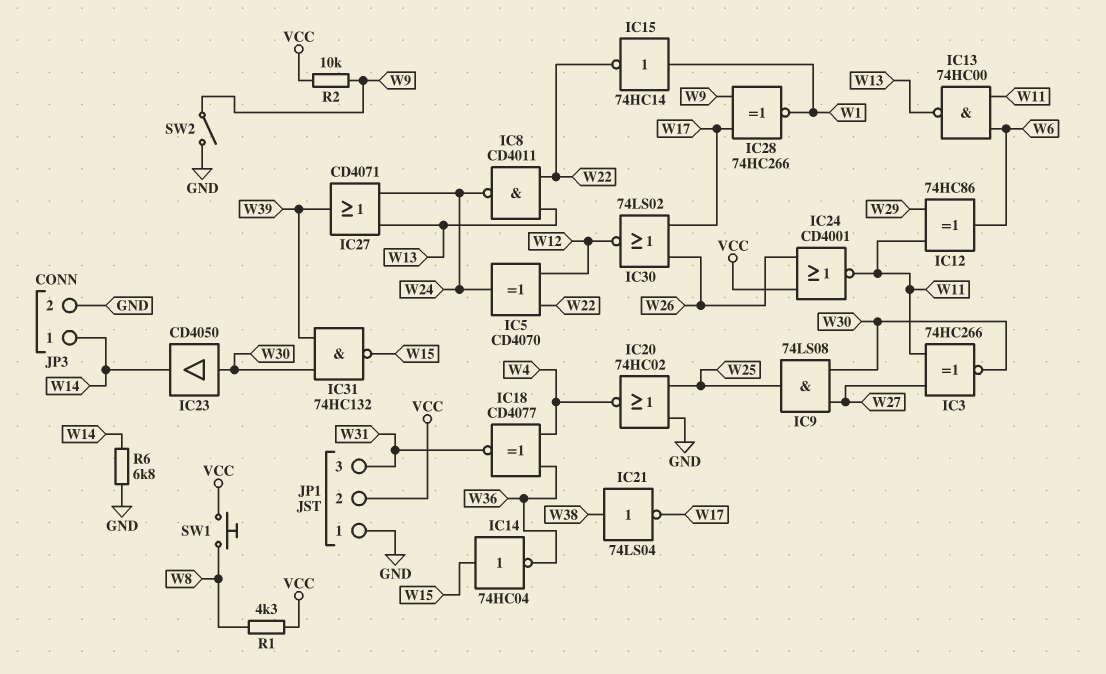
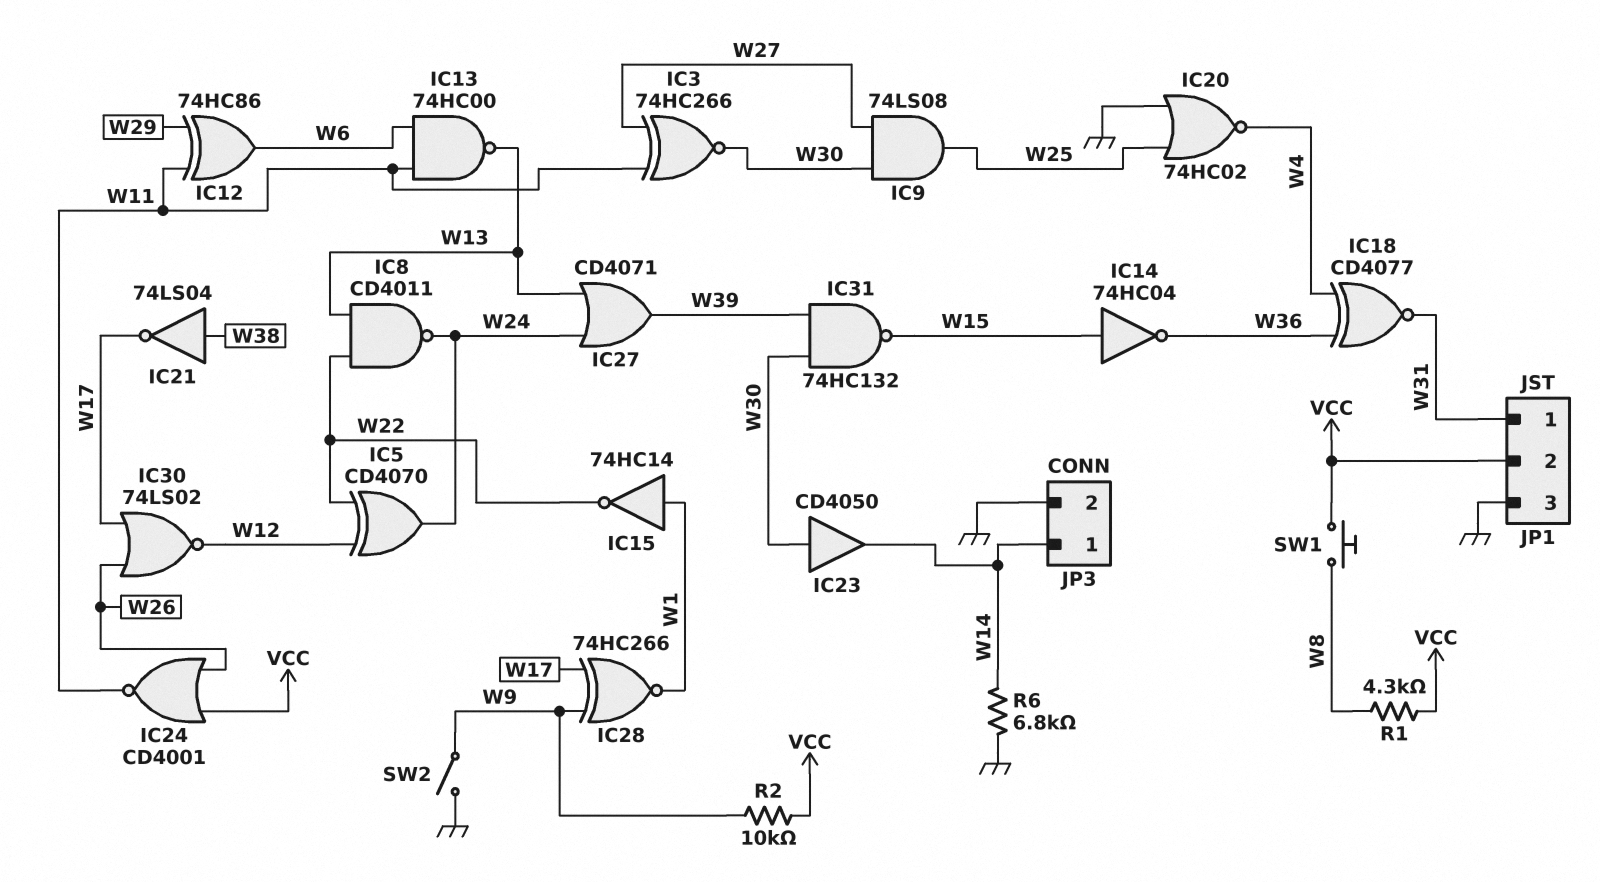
JP1 pin 1: GND -> W31
JP1 pin 3: W31 -> GND

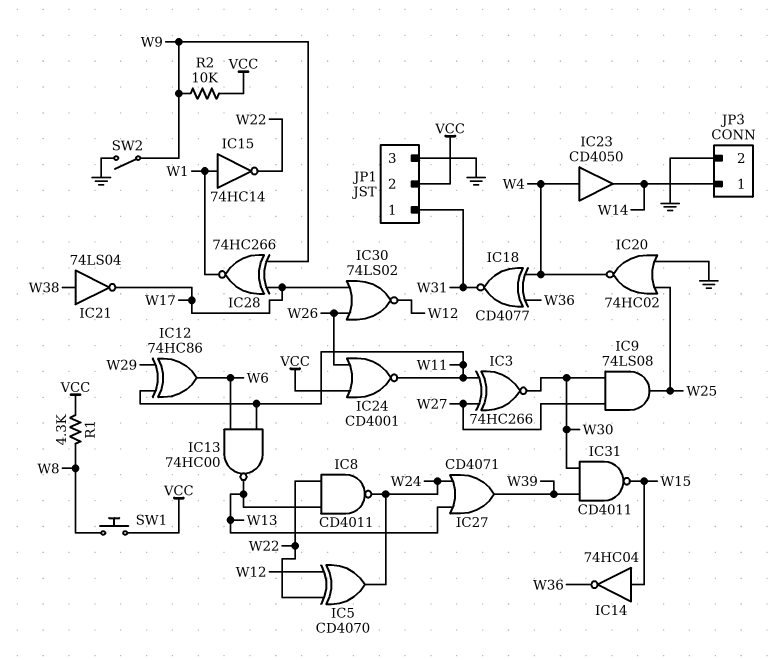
IC23: buffer CD4050 (in W30, out W14) -> buffer CD4050 (in W4, out W14)
IC31: NAND 74HC132 (in W30, in W39, out W15) -> NAND CD4011 (in W30, in W39, out W15)
R6: 6.8k (GND, W14) -> none

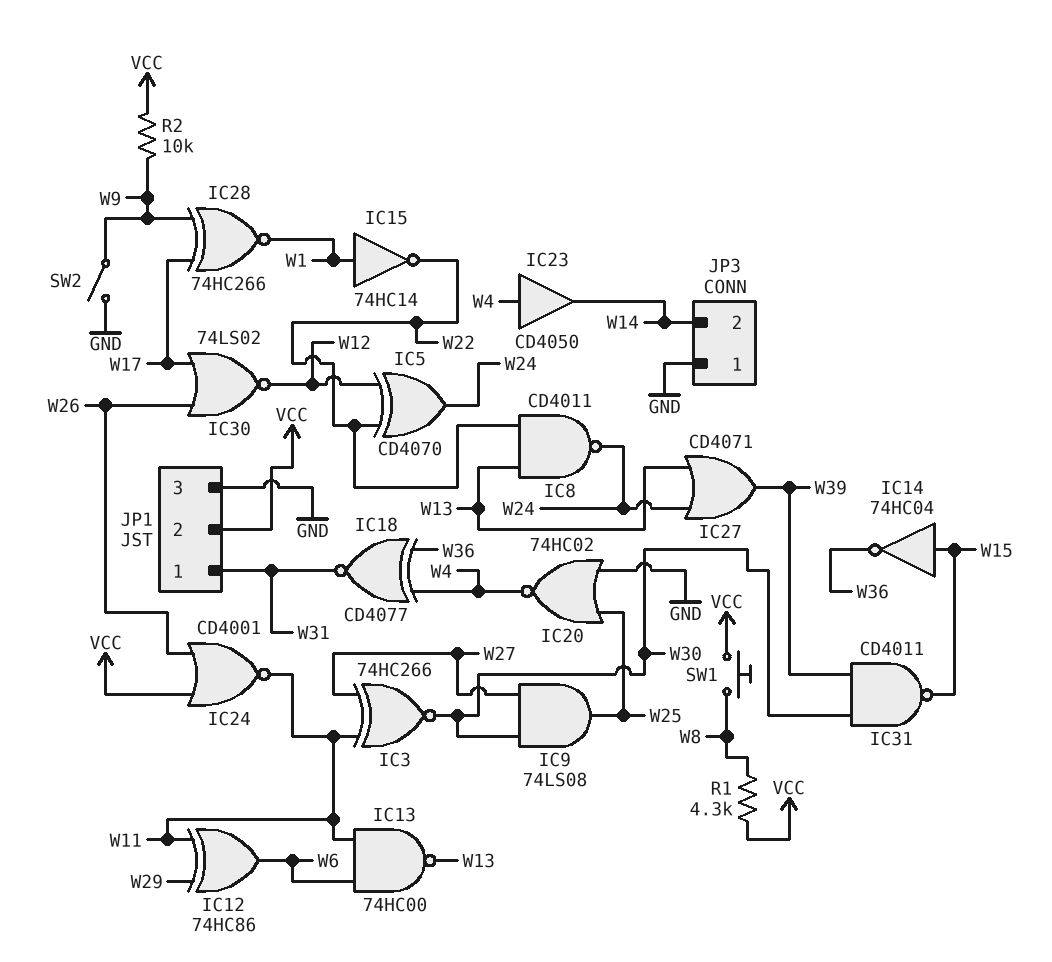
IC21: NOT 74LS04 (in W38, out W17) -> none
JP3 pin 1: W14 -> GND
JP3 pin 2: GND -> W14

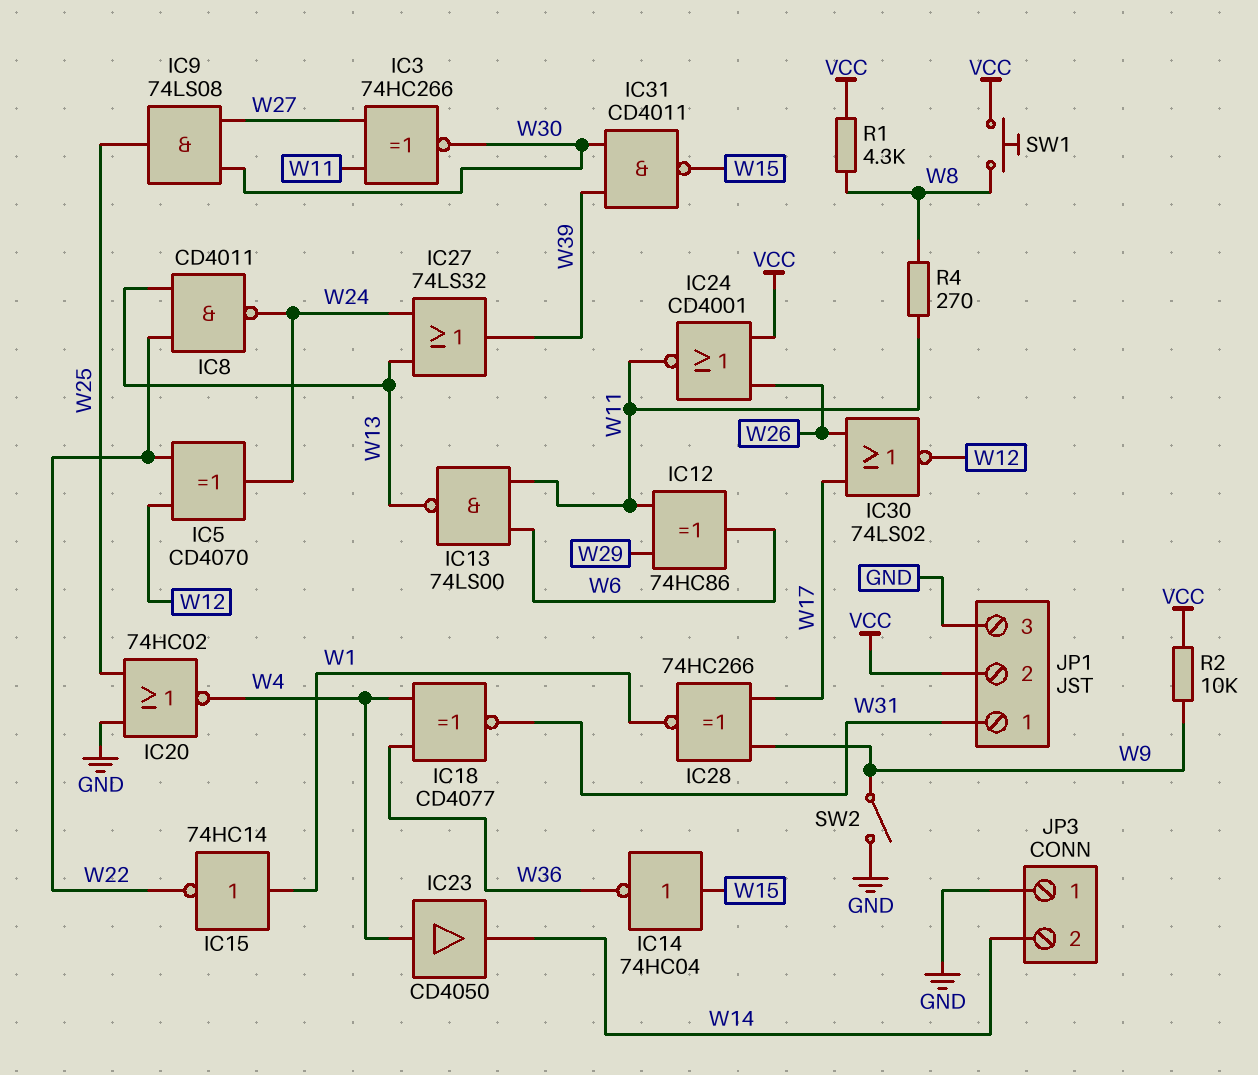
IC13: NAND 74HC00 (in W6, in W11, out W13) -> NAND 74LS00 (in W6, in W11, out W13)
IC27: OR CD4071 (in W13, in W24, out W39) -> OR 74LS32 (in W13, in W24, out W39)
R4: none -> 270 (W8, W11)

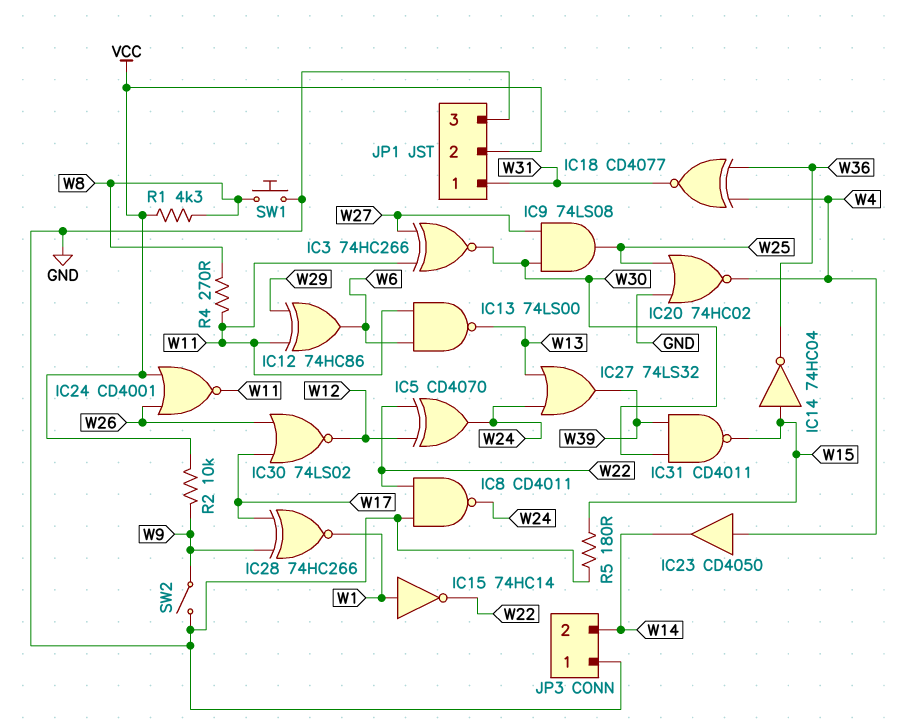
IC8: NAND CD4011 (in W13, in W22, out W24) -> NAND CD4011 (in GND, in W22, out W24)
R5: none -> 180 (GND, W15)
SW1: button (VCC, W8) -> button (GND, W8)

